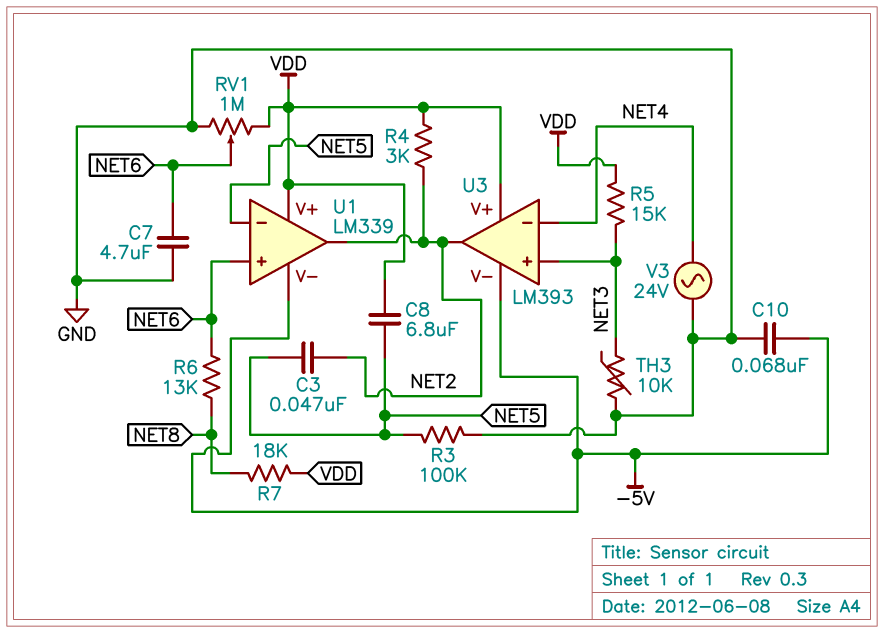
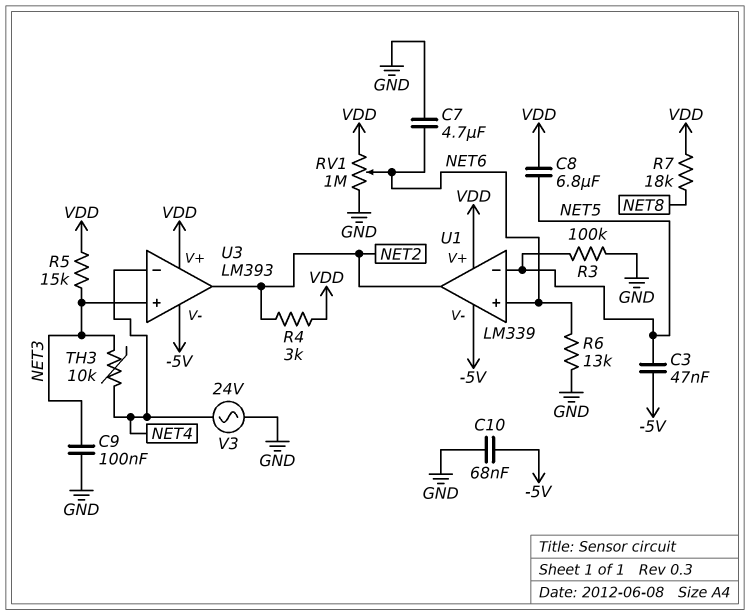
C3: 47nF (NET2, NET5) -> 47nF (-5V, NET5)
C9: none -> 100nF (GND, NET3)
R6: 13k (NET6, NET8) -> 13k (GND, NET6)
TH3: 10k (GND, NET3) -> 10k (NET3, NET4)

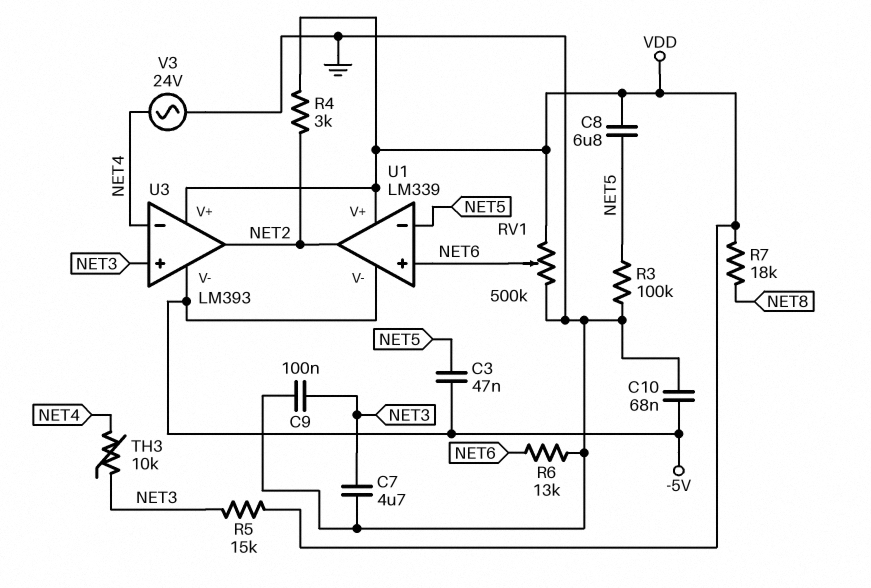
C7: 4.7uF (GND, NET6) -> 4.7uF (GND, NET3)
RV1: 1M (GND, VDD, wiper NET6) -> 500k (GND, VDD, wiper NET6)

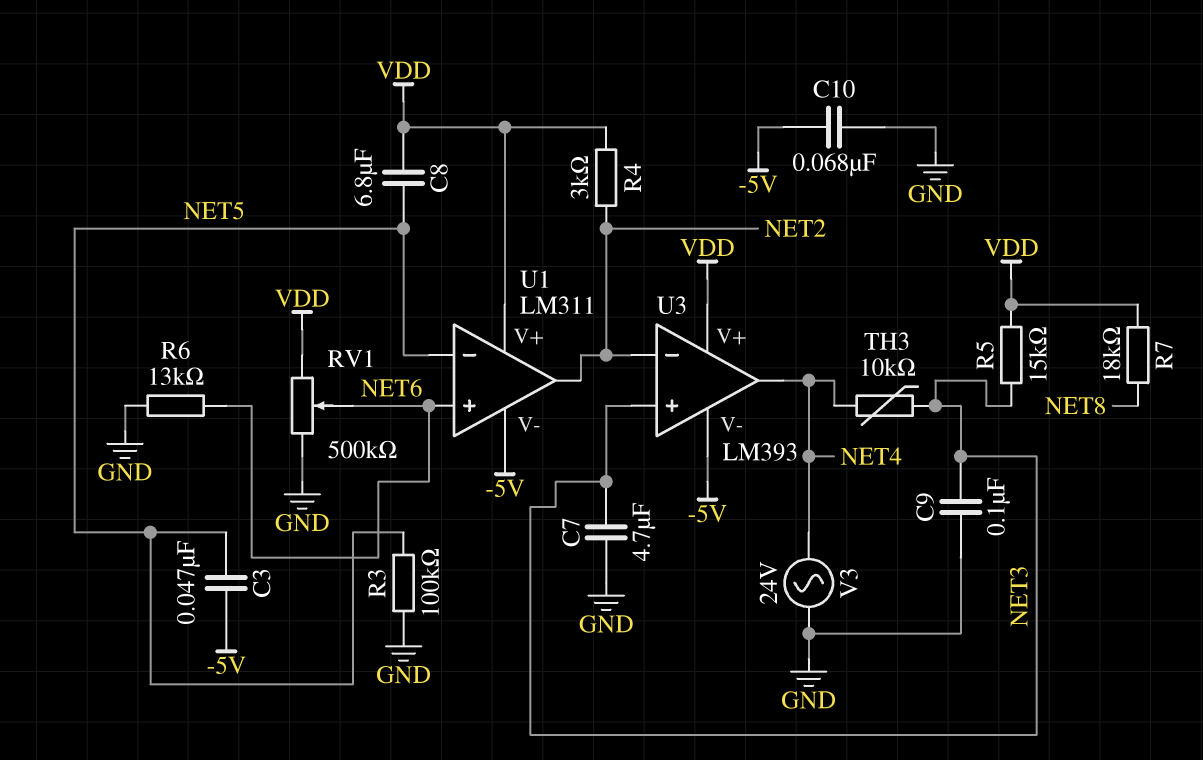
U1: LM339 -> LM311
U3 pin in-: NET4 -> NET2
U3 pin out: NET2 -> NET4

